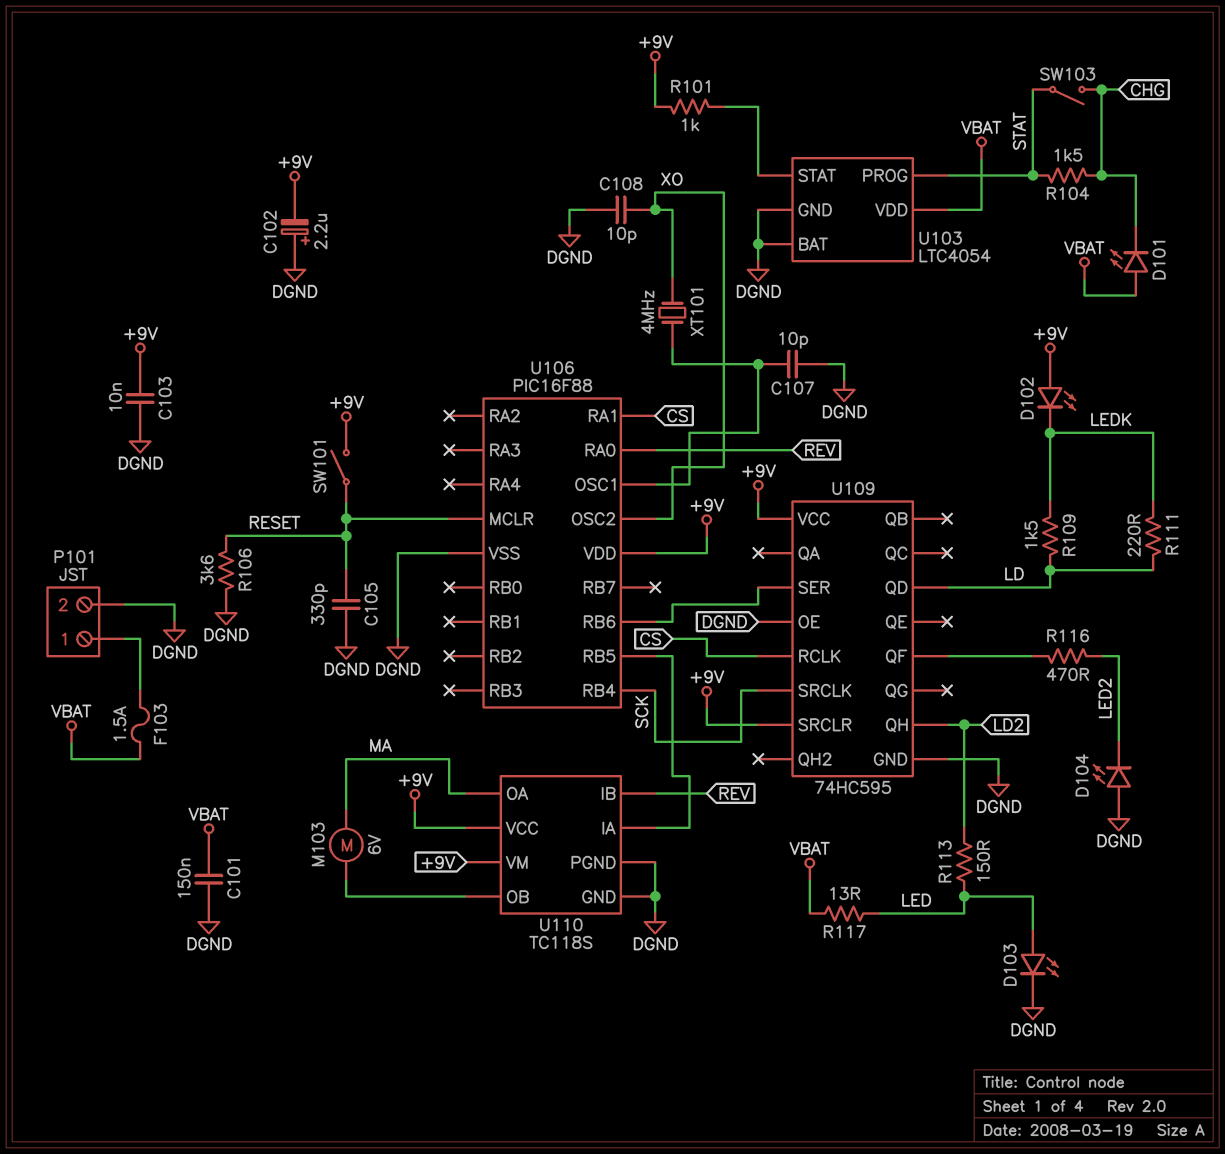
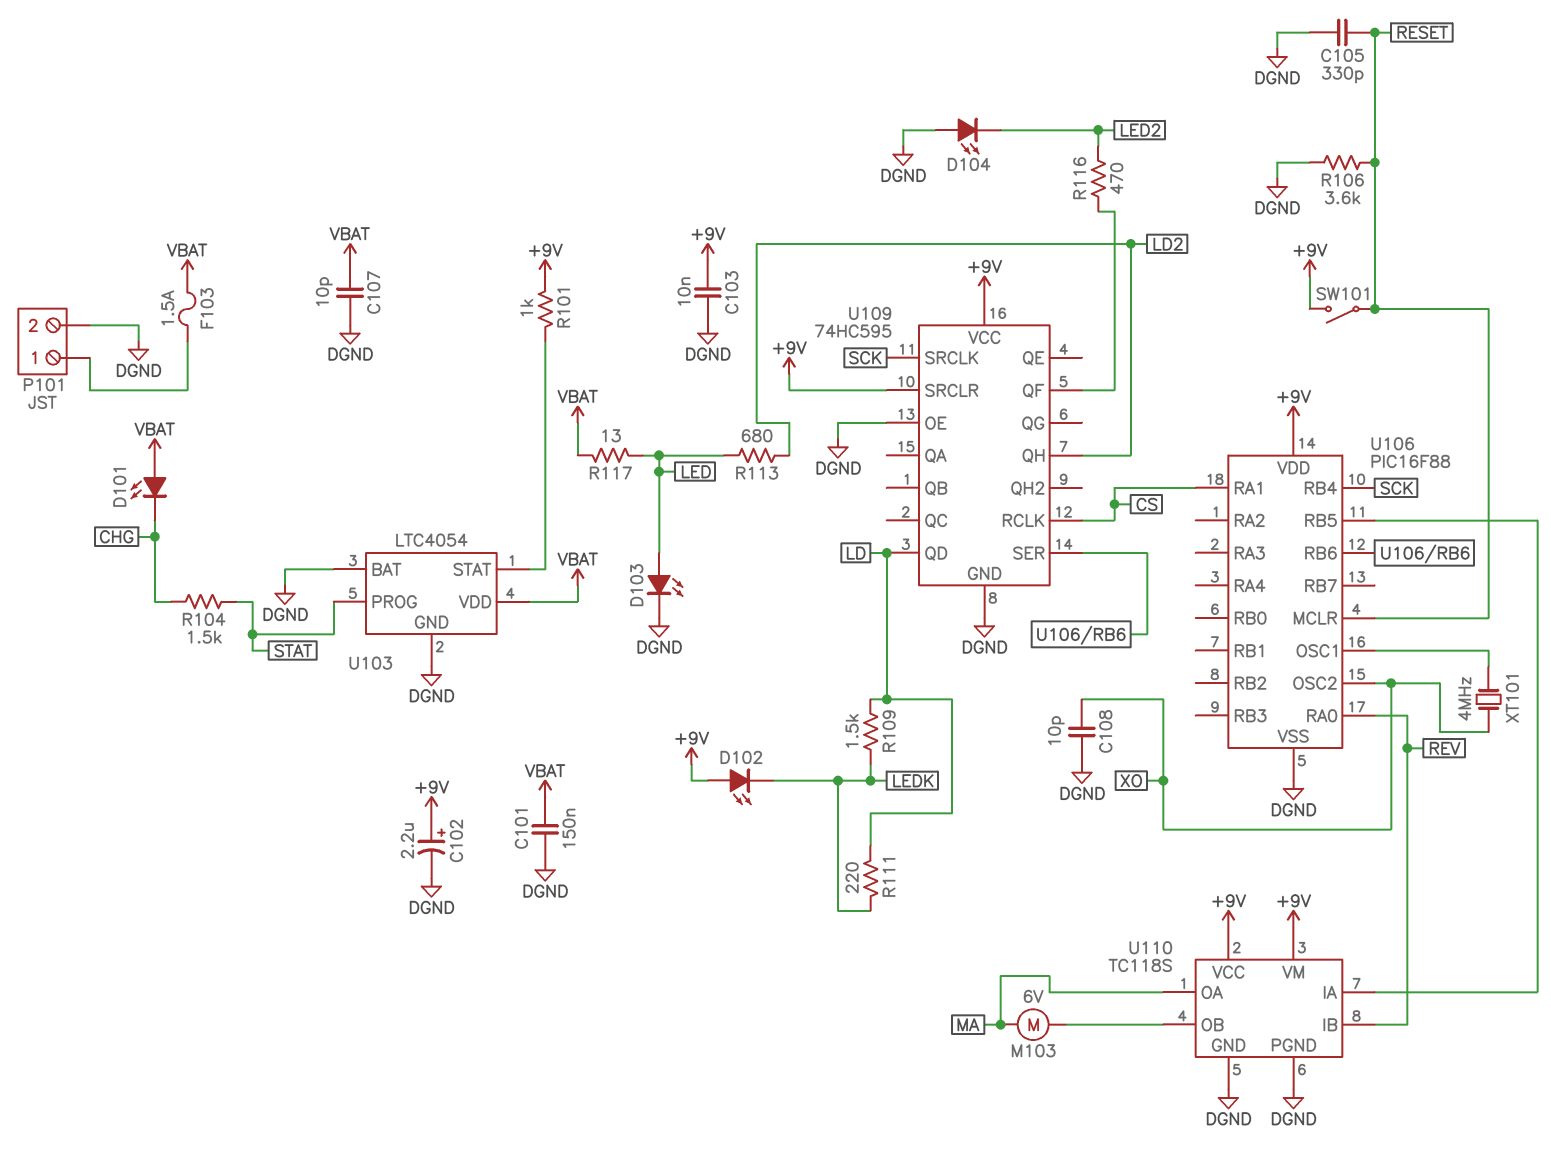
C102: 2.2uF (plus DGND, minus +9V) -> 2.2uF (plus +9V, minus DGND)
C107: 10pF (DGND, U106/OSC1) -> 10pF (DGND, VBAT)
R113: 150 (LD2, LED) -> 680 (LD2, LED)
SW103: switch (CHG, STAT) -> none

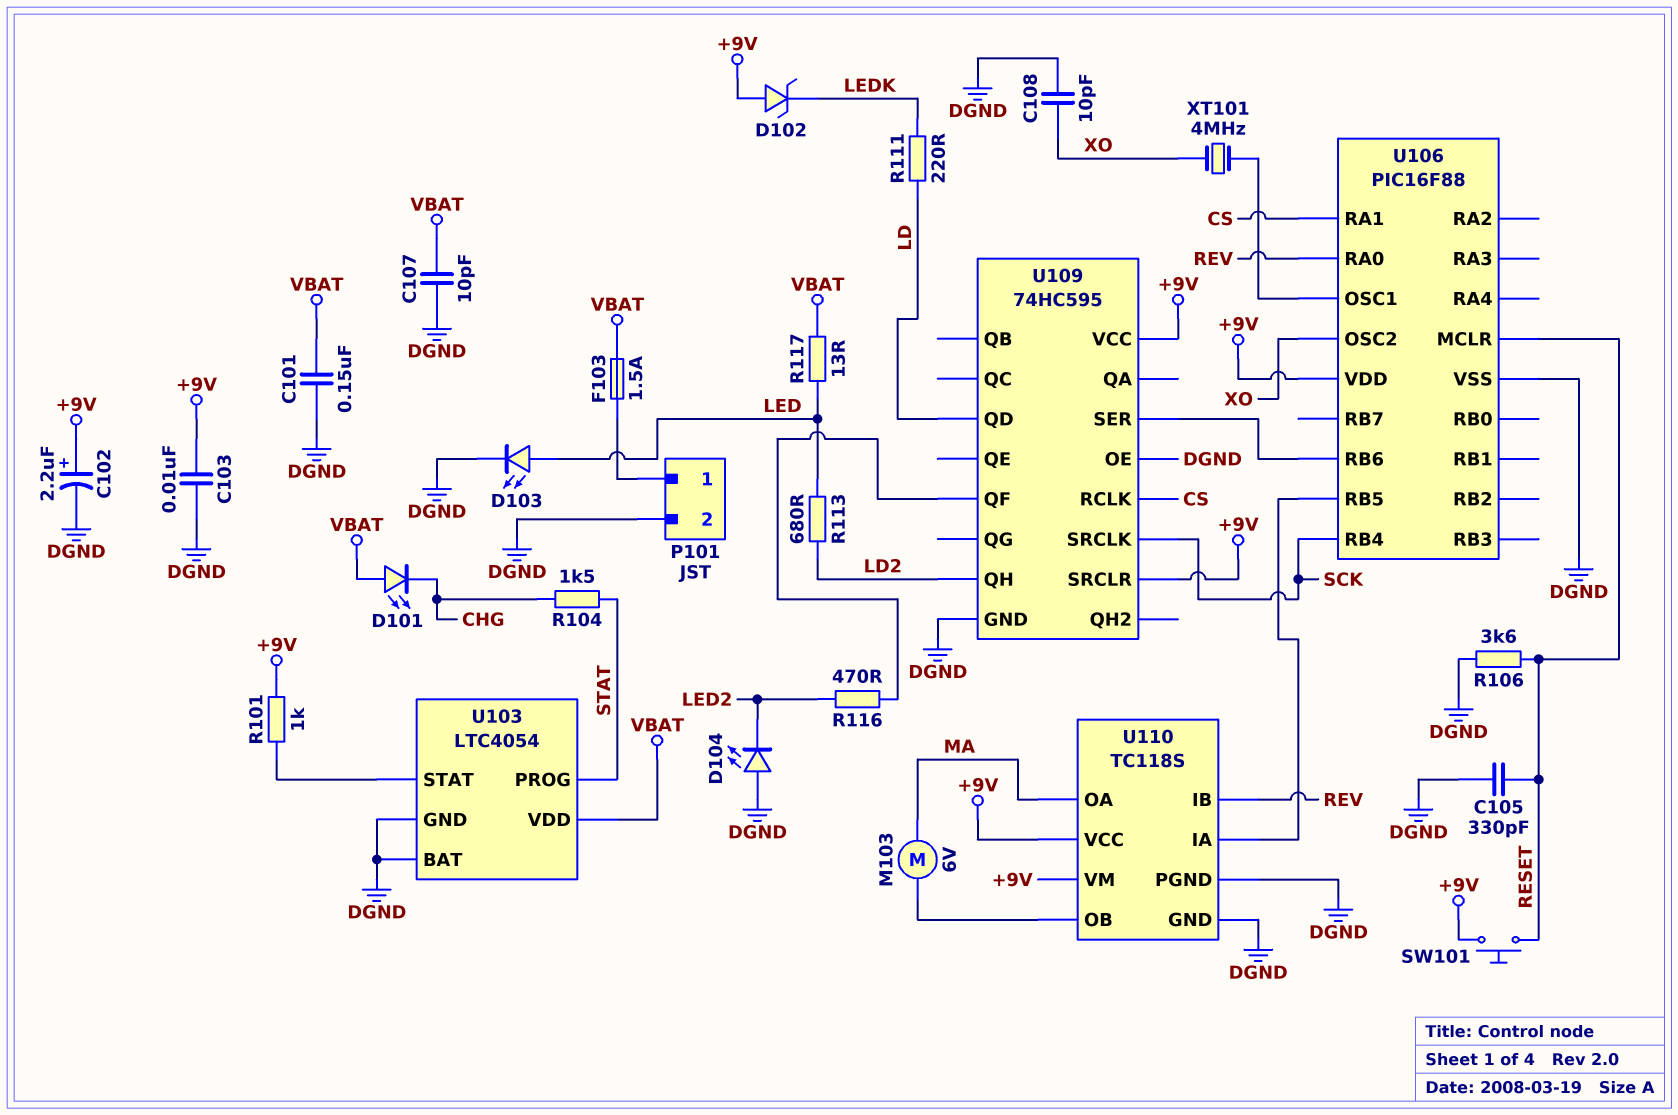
D102: LED (A +9V, K LEDK) -> zener (A +9V, K LEDK)
R109: 1.5k (LD, LEDK) -> none
SW101: switch (+9V, RESET) -> button (+9V, RESET)

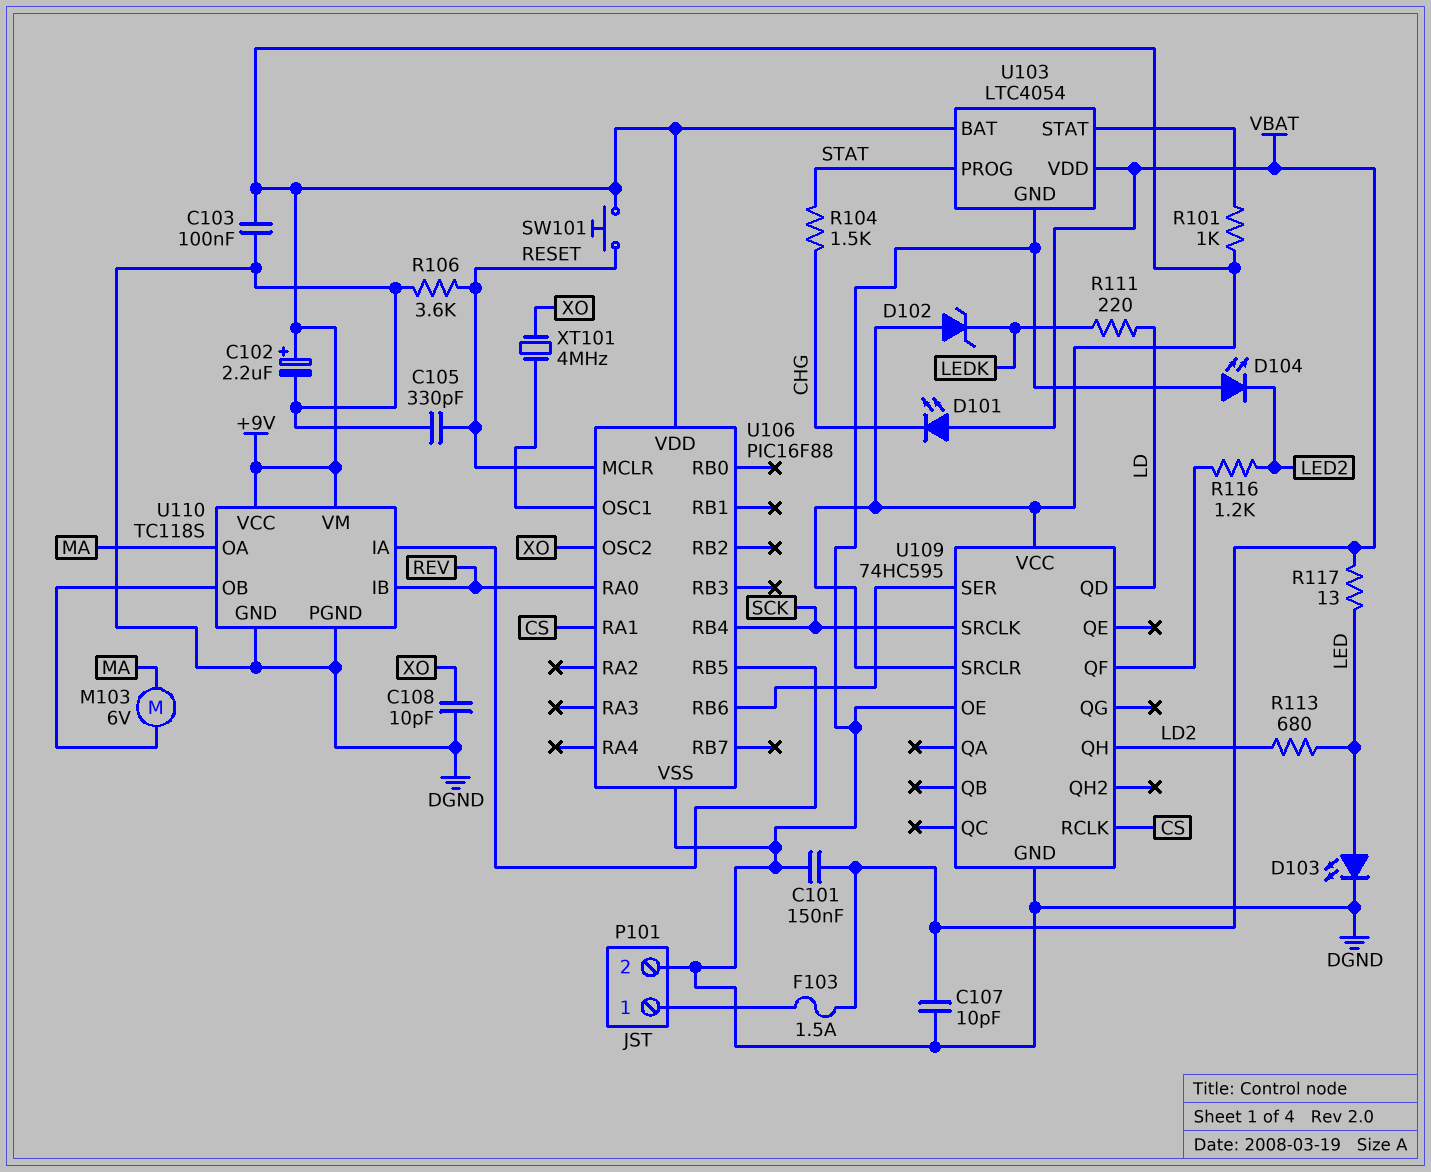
C103: 10nF (+9V, DGND) -> 100nF (+9V, DGND)
R116: 470 (LED2, U109/QF) -> 1.2k (LED2, U109/QF)
U103 pin BAT: DGND -> +9V

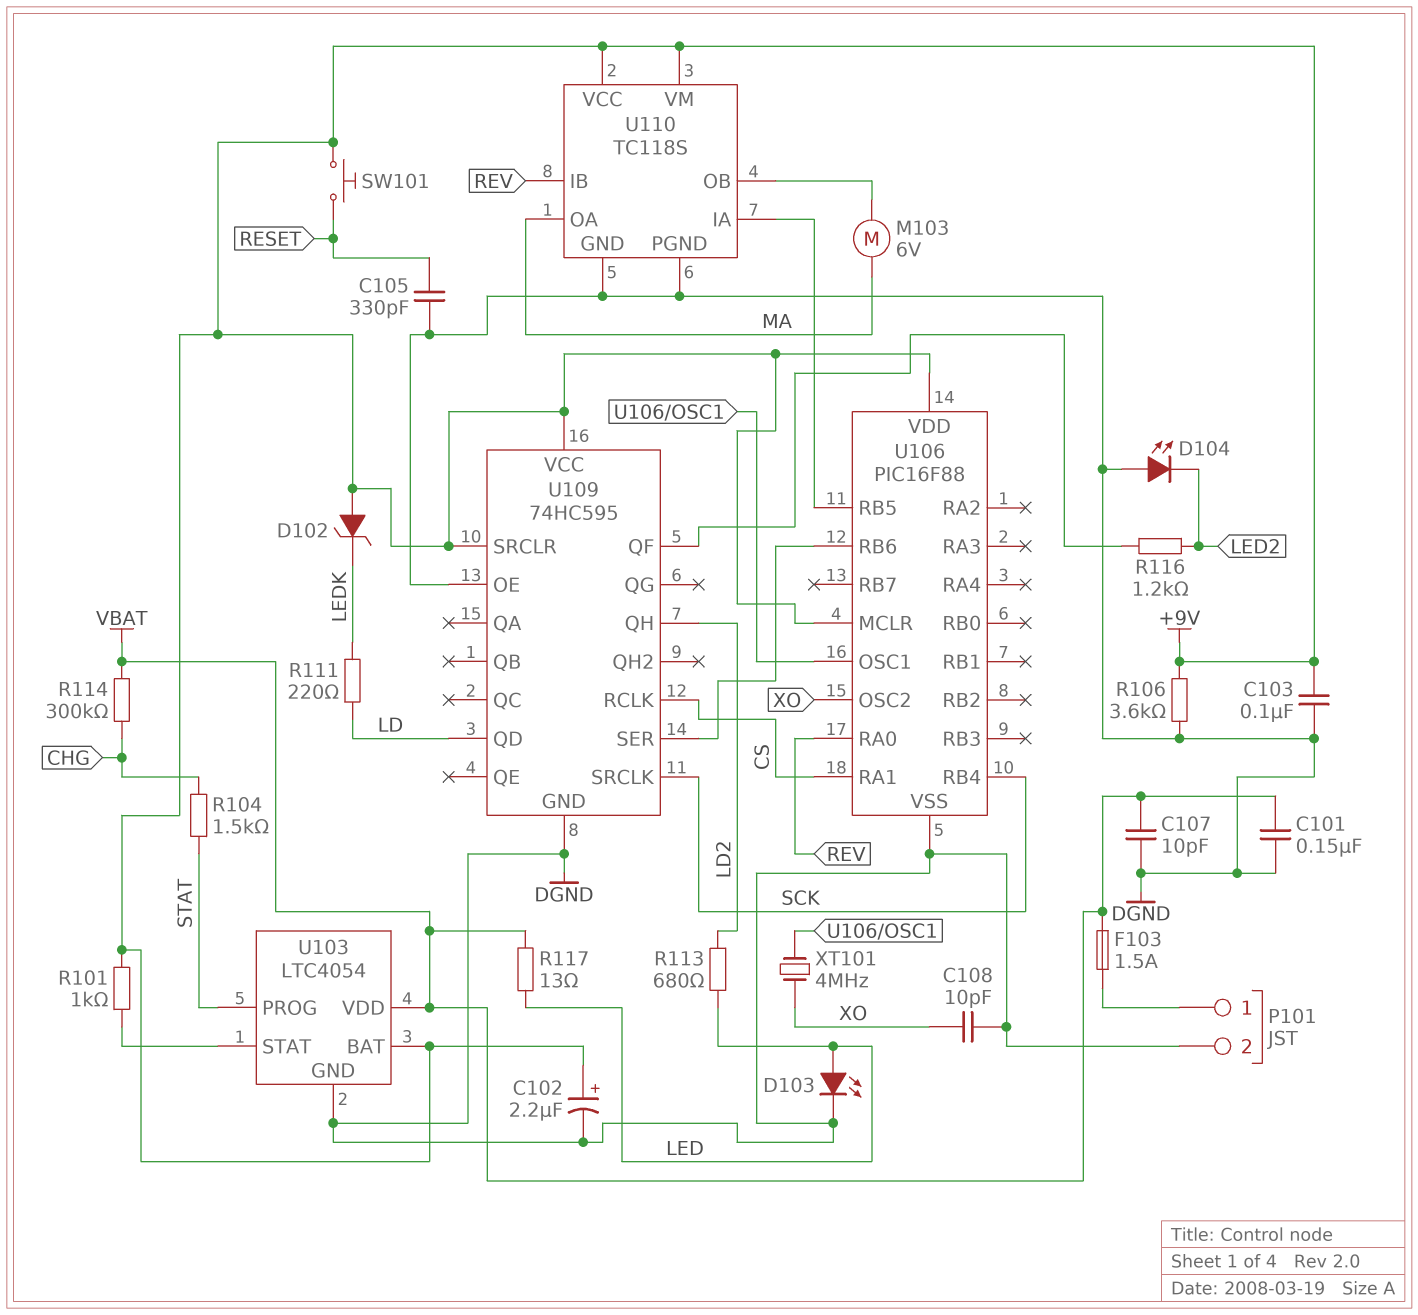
D101: LED (A VBAT, K CHG) -> none
R106: 3.6k (DGND, RESET) -> 3.6k (+9V, DGND)
R114: none -> 300k (CHG, VBAT)
U106 pin MCLR: RESET -> +9V

